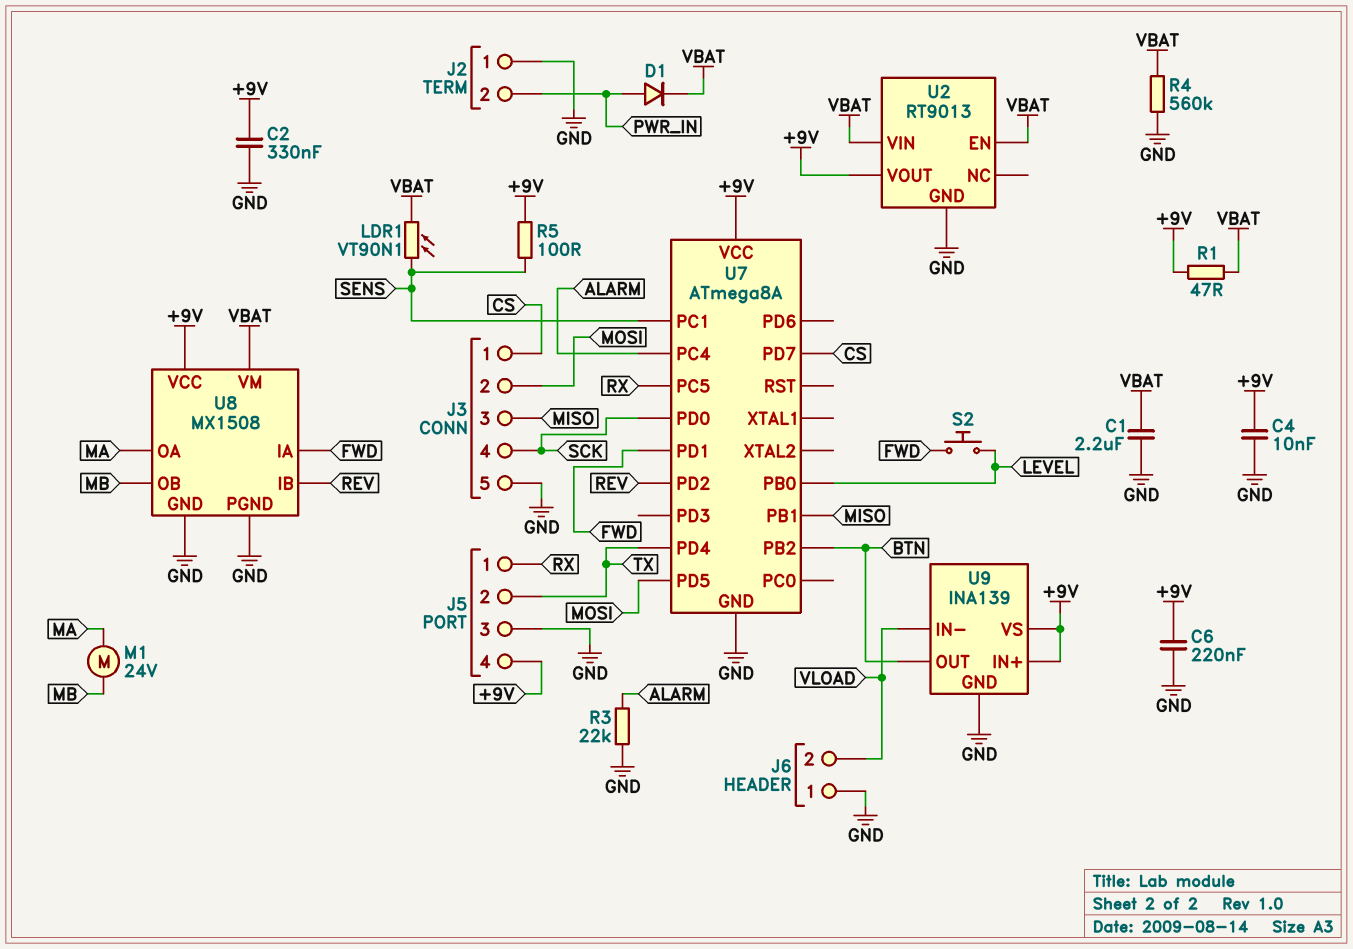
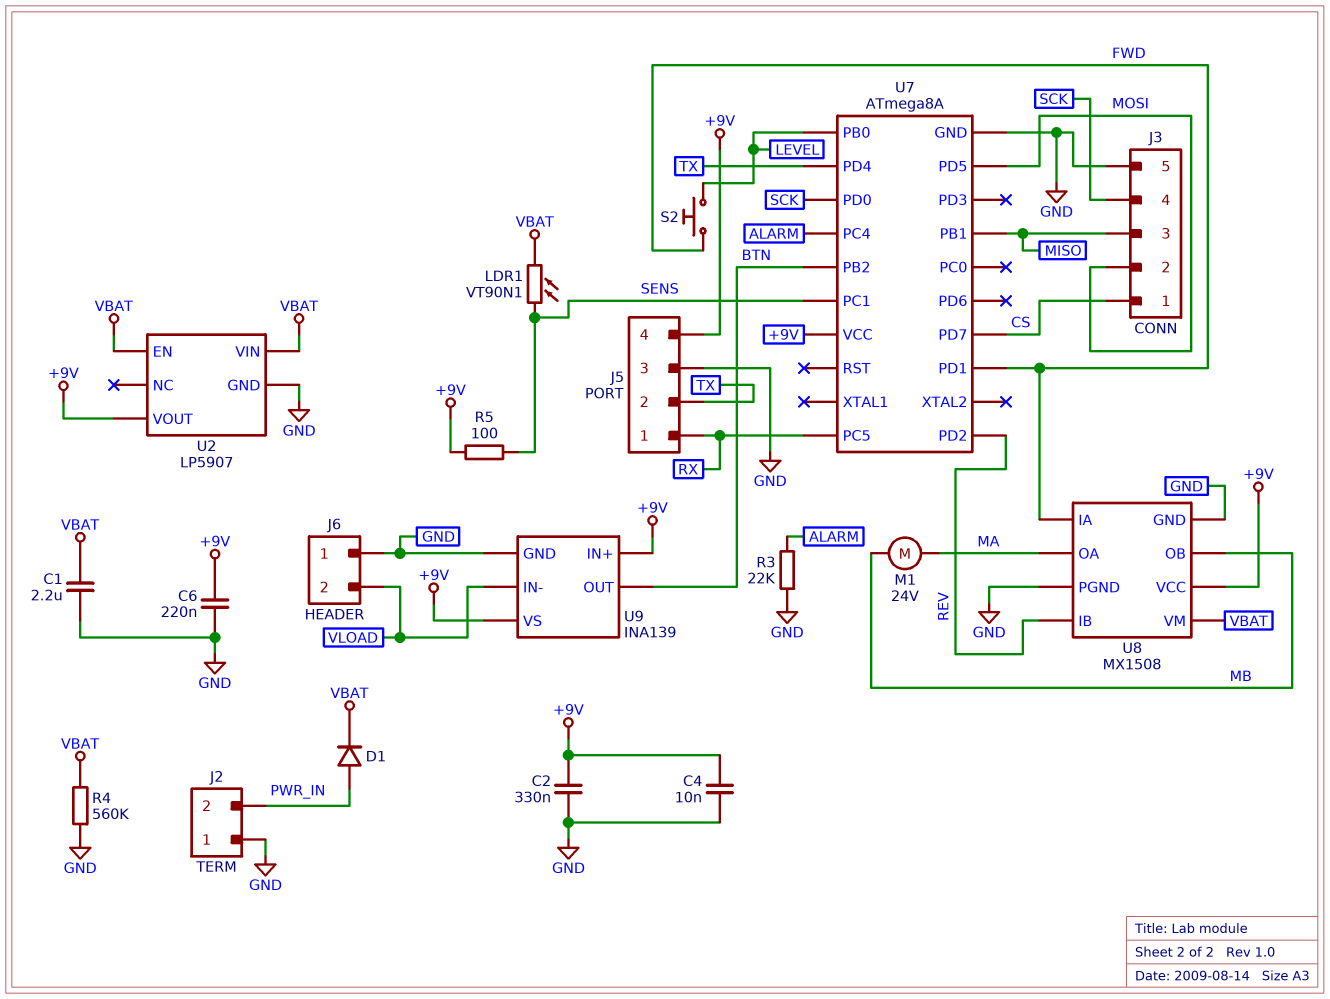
R1: 47 (+9V, VBAT) -> none
U2: RT9013 -> LP5907

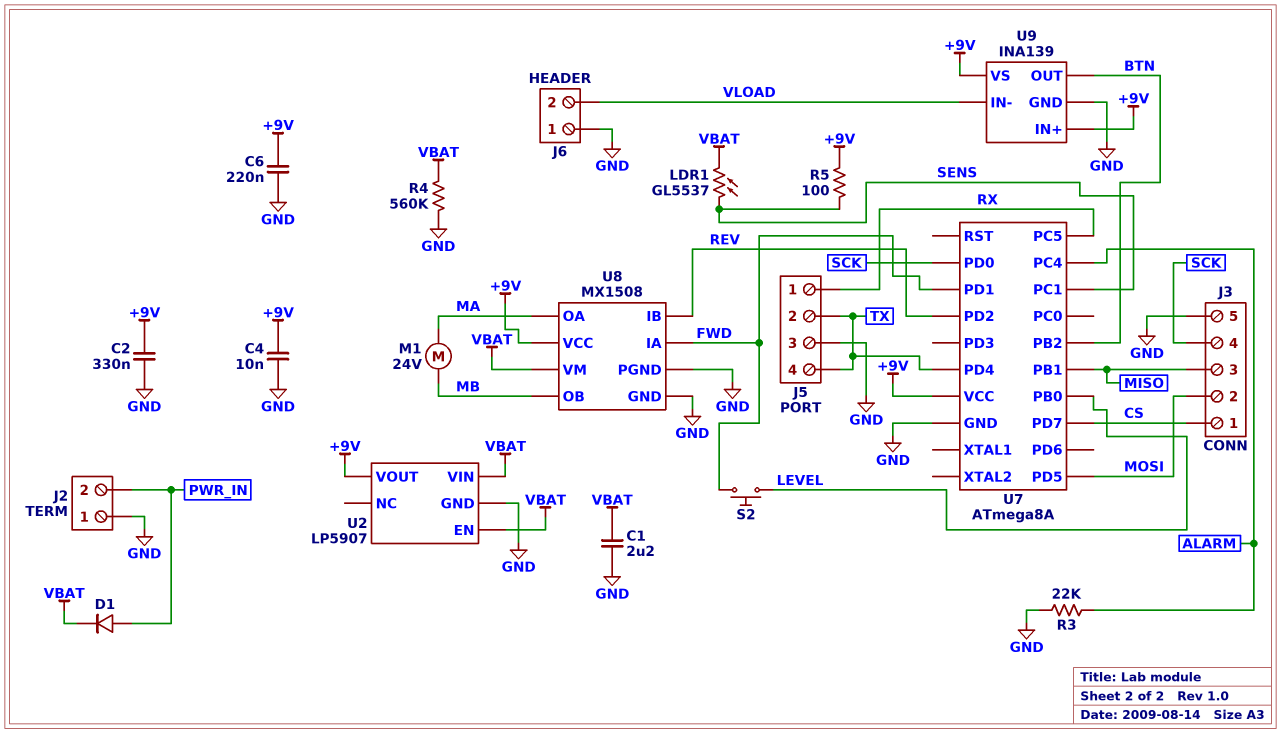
J5 pin 4: +9V -> TX
LDR1: VT90N1 (SENS, VBAT) -> GL5537 (SENS, VBAT)

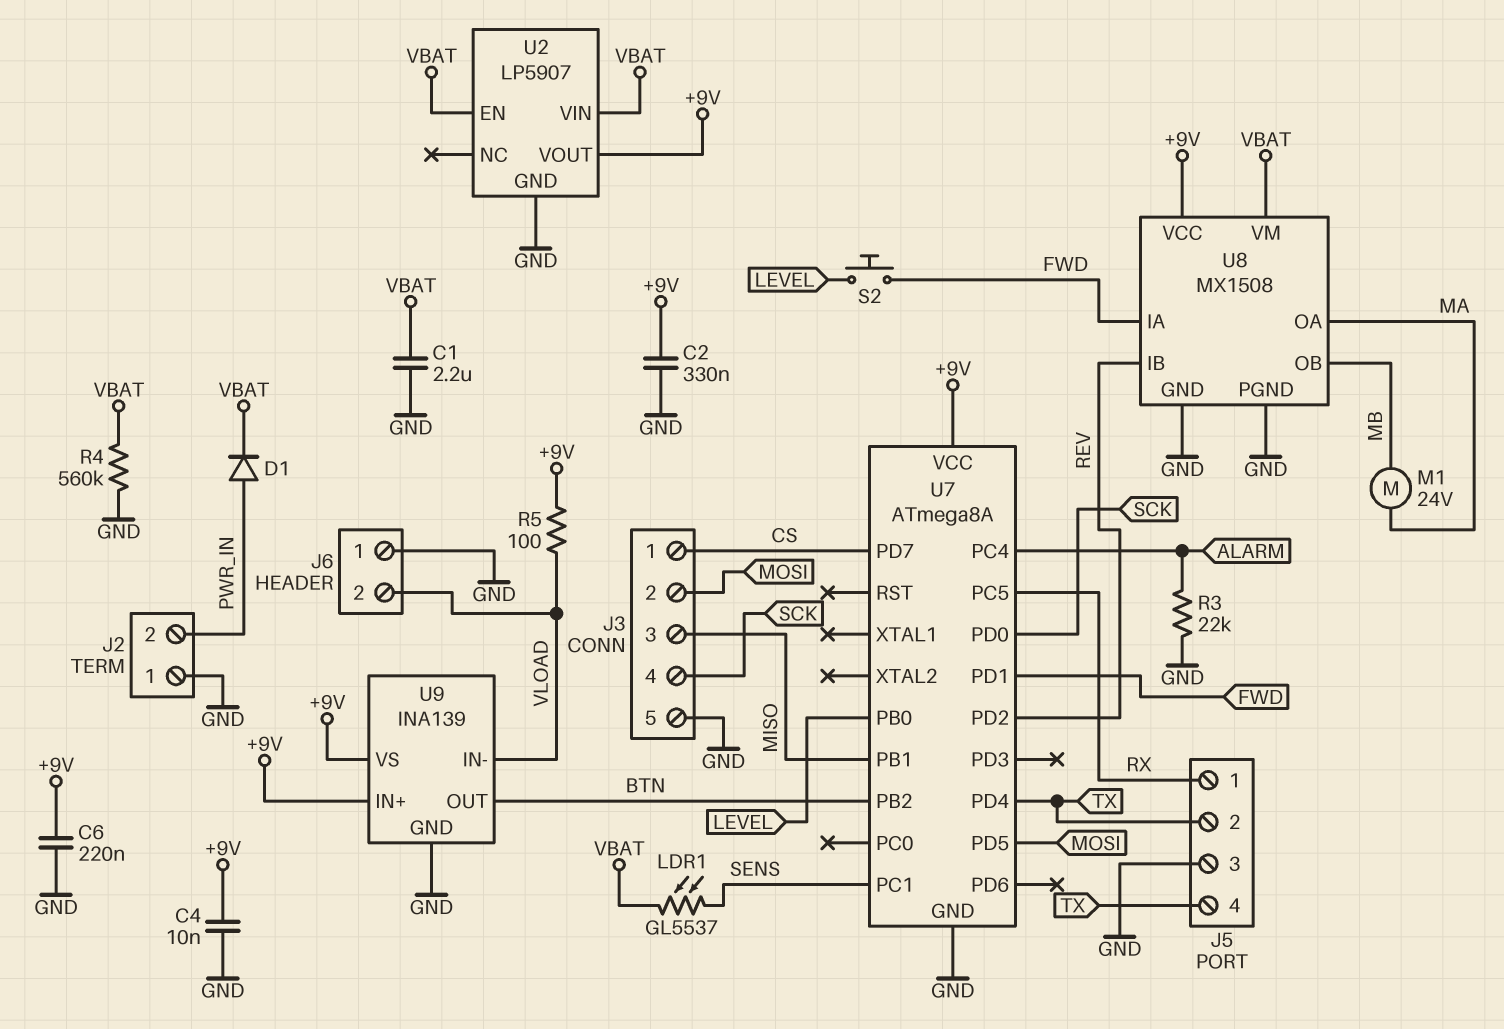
R5: 100 (+9V, SENS) -> 100 (+9V, VLOAD)

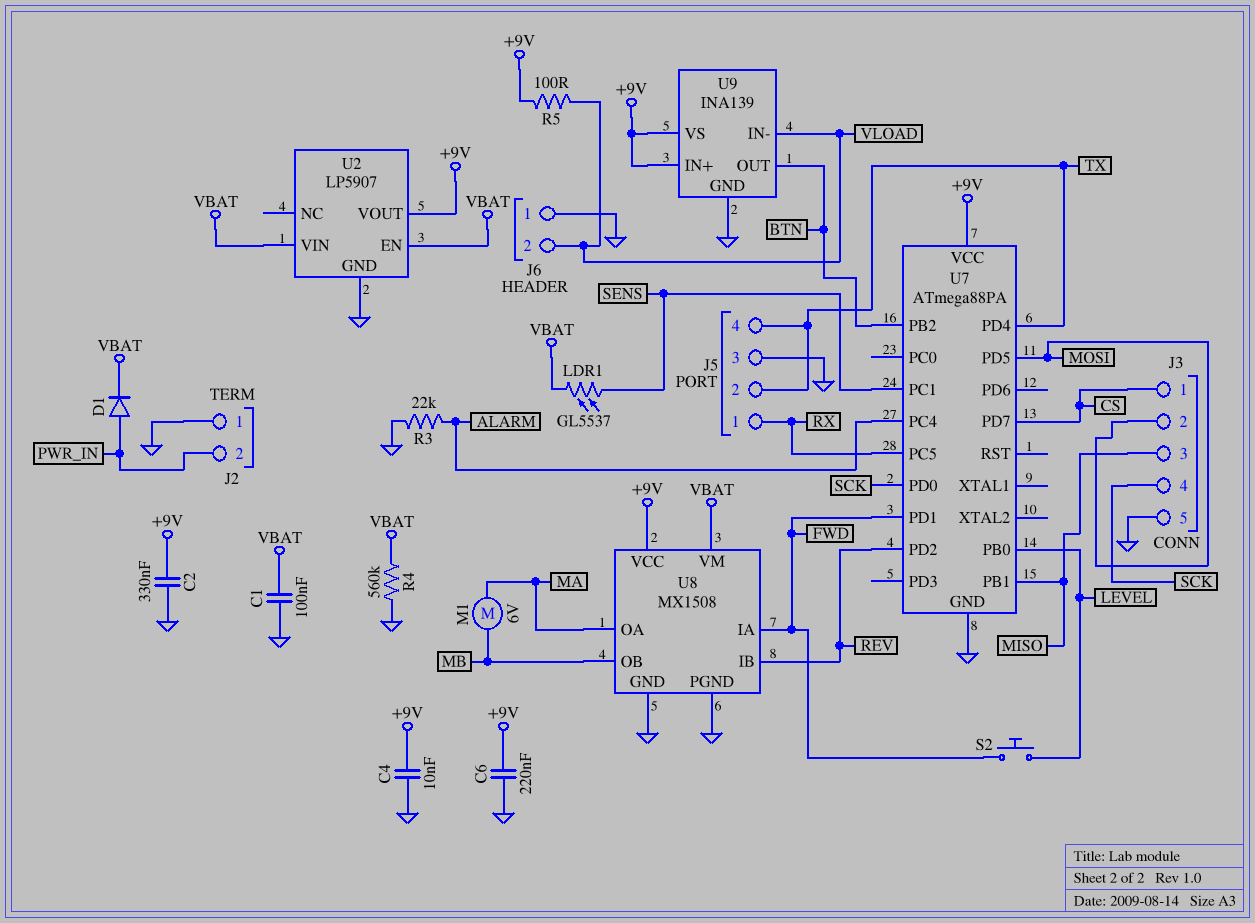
C1: 2.2uF (GND, VBAT) -> 100nF (GND, VBAT)
M1: motor 24V (MA, MB) -> motor 6V (MA, MB)
U7: ATmega8A -> ATmega88PA

